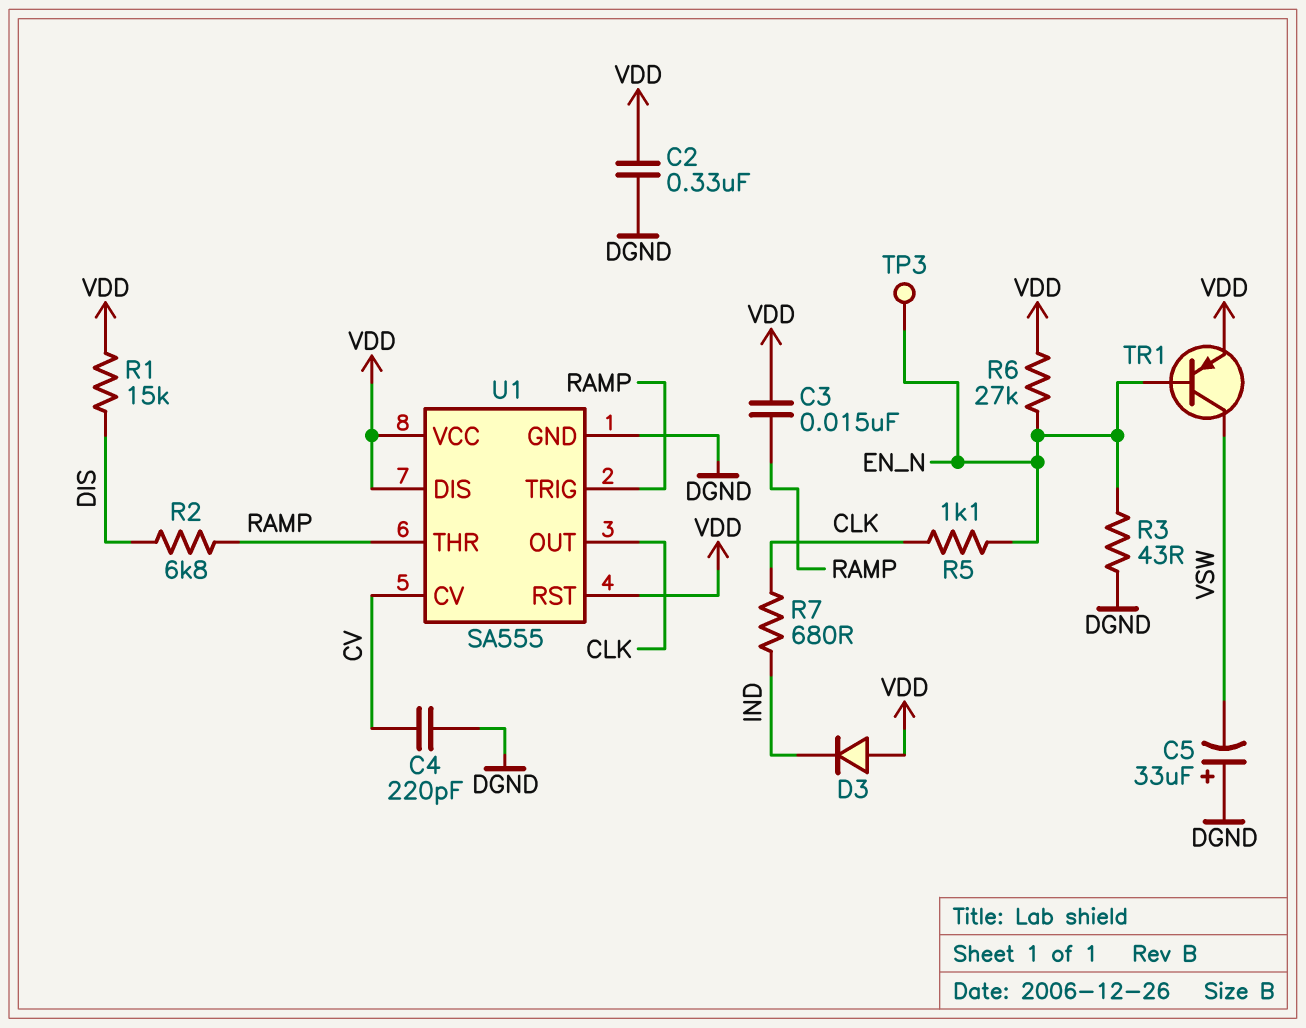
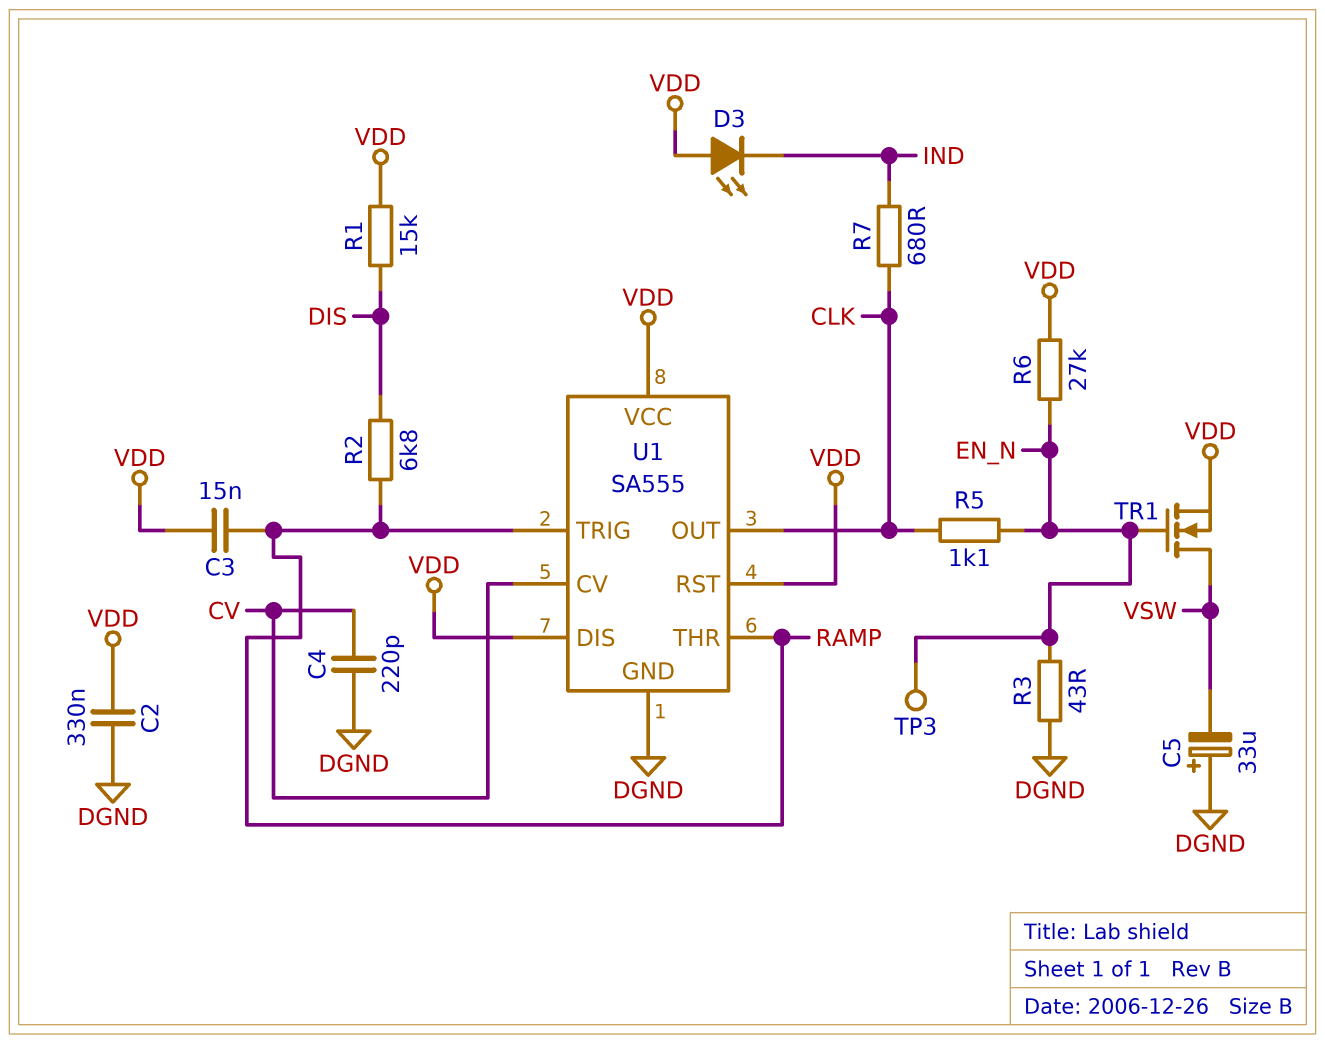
D3: diode (A VDD, K IND) -> LED (A VDD, K IND)
TR1: PNP (B EN_N, C VSW, E VDD) -> NMOS (G EN_N, D VSW, S VDD)

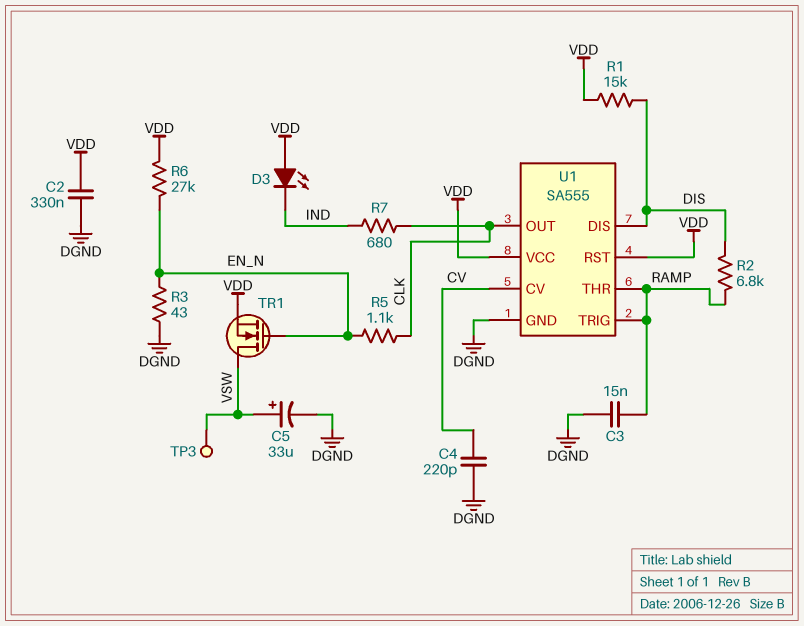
C3: 15nF (RAMP, VDD) -> 15nF (DGND, RAMP)
C5: 33uF (plus DGND, minus VSW) -> 33uF (plus VSW, minus DGND)
TP3: test point (EN_N) -> test point (VSW)
U1 pin DIS: VDD -> DIS

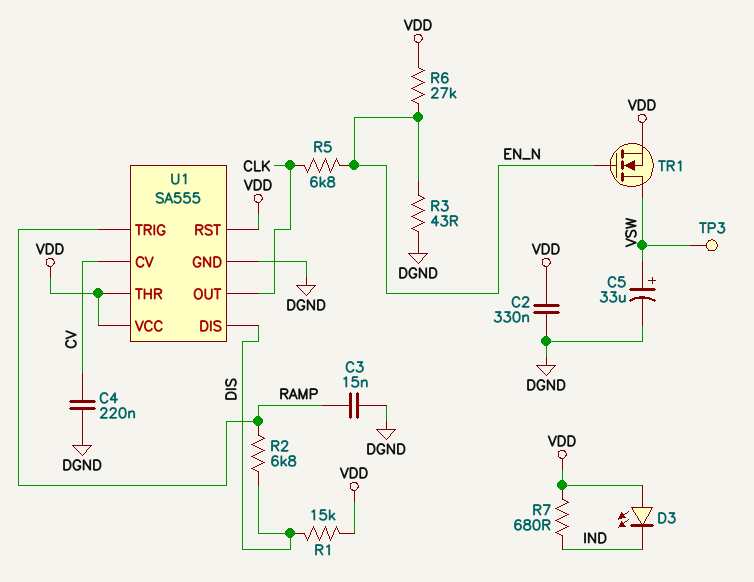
C4: 220pF (CV, DGND) -> 220nF (CV, DGND)
R5: 1.1k (CLK, EN_N) -> 6.8k (CLK, EN_N)
R7: 680 (CLK, IND) -> 680 (IND, VDD)
U1 pin THR: RAMP -> VDD

